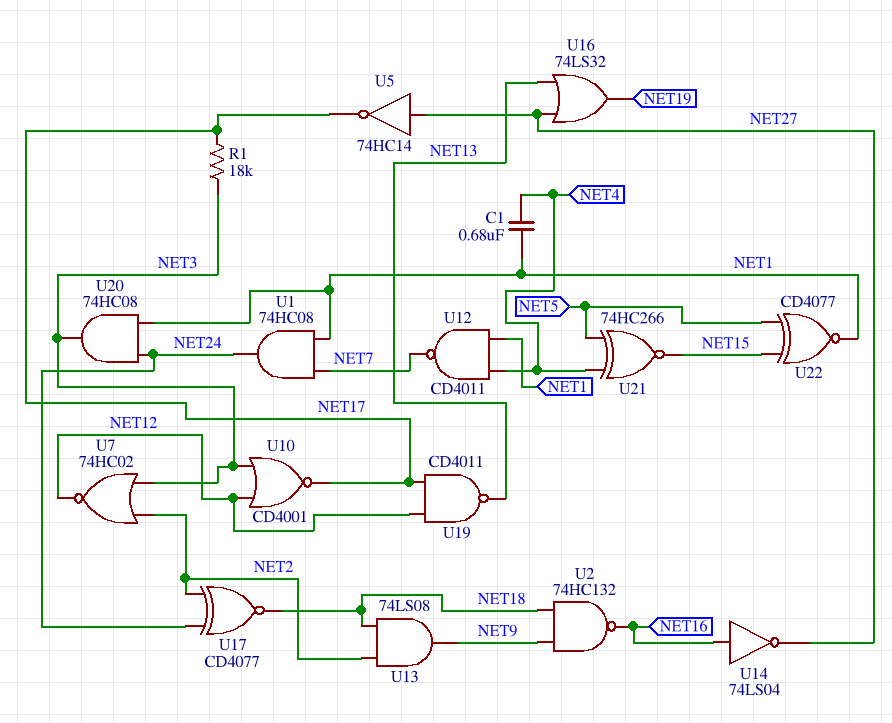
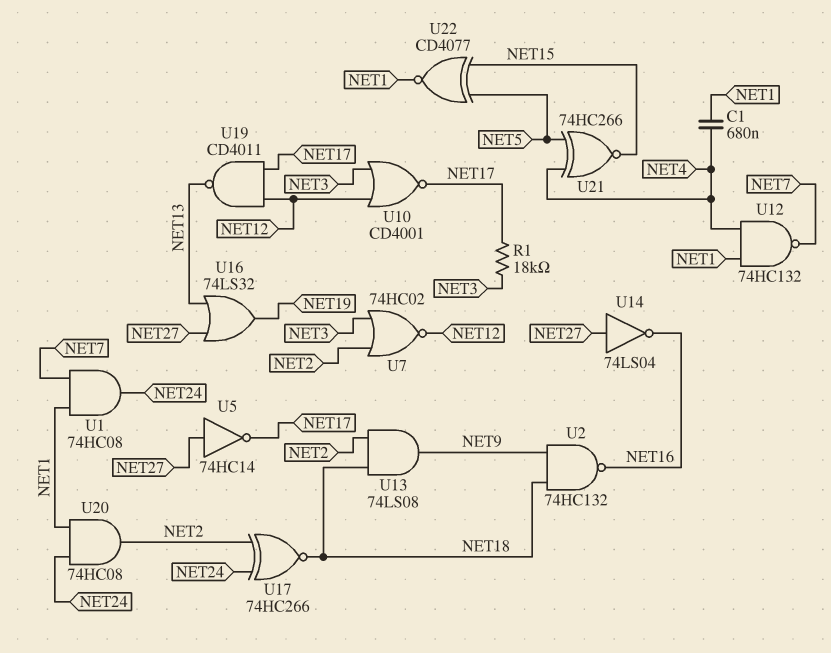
U12: NAND CD4011 (in NET1, in NET4, out NET7) -> NAND 74HC132 (in NET1, in NET4, out NET7)
U14: NOT 74LS04 (in NET16, out NET27) -> NOT 74LS04 (in NET27, out NET16)
U17: XNOR CD4077 (in NET2, in NET24, out NET18) -> XNOR 74HC266 (in NET2, in NET24, out NET18)
U20: AND 74HC08 (in NET1, in NET24, out NET3) -> AND 74HC08 (in NET1, in NET24, out NET2)

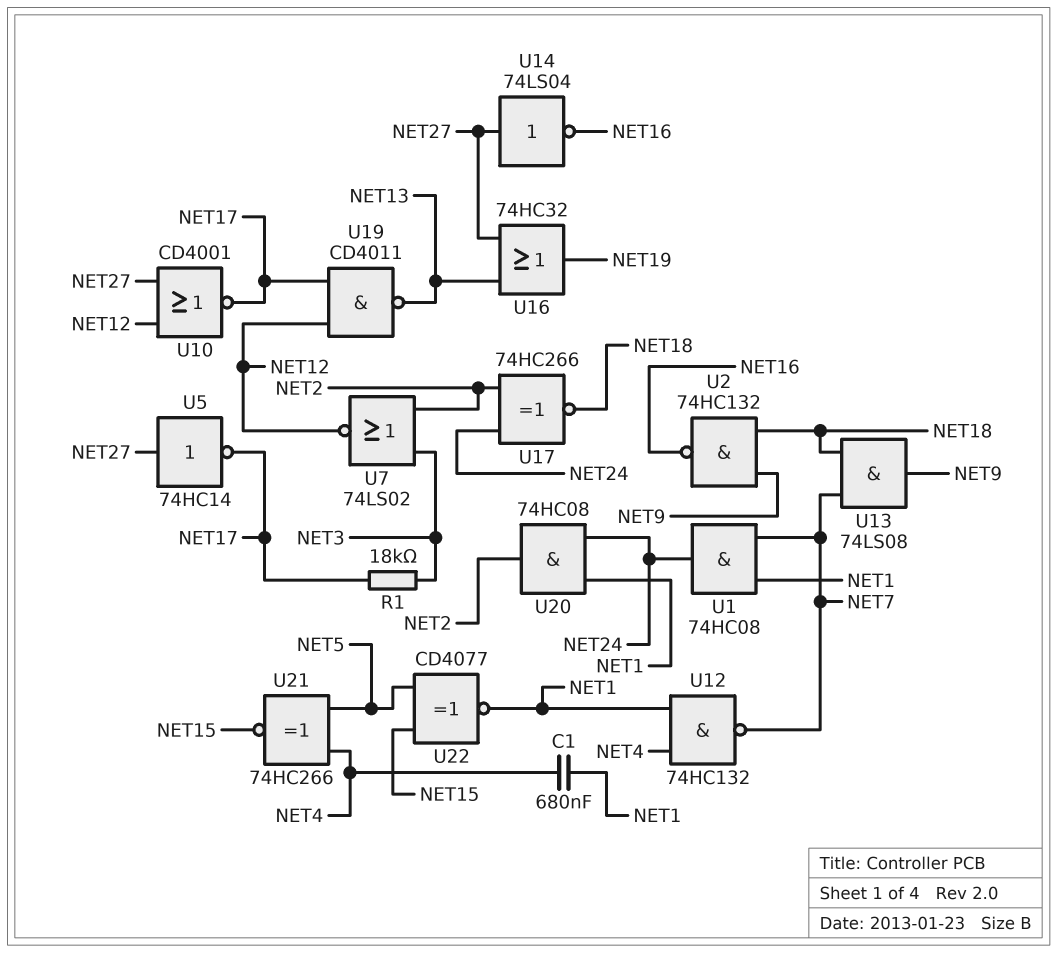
U7: NOR 74HC02 (in NET2, in NET3, out NET12) -> NOR 74LS02 (in NET2, in NET3, out NET12)
U10: NOR CD4001 (in NET3, in NET12, out NET17) -> NOR CD4001 (in NET12, in NET27, out NET17)
U13: AND 74LS08 (in NET2, in NET18, out NET9) -> AND 74LS08 (in NET7, in NET18, out NET9)
U16: OR 74LS32 (in NET13, in NET27, out NET19) -> OR 74HC32 (in NET13, in NET27, out NET19)

